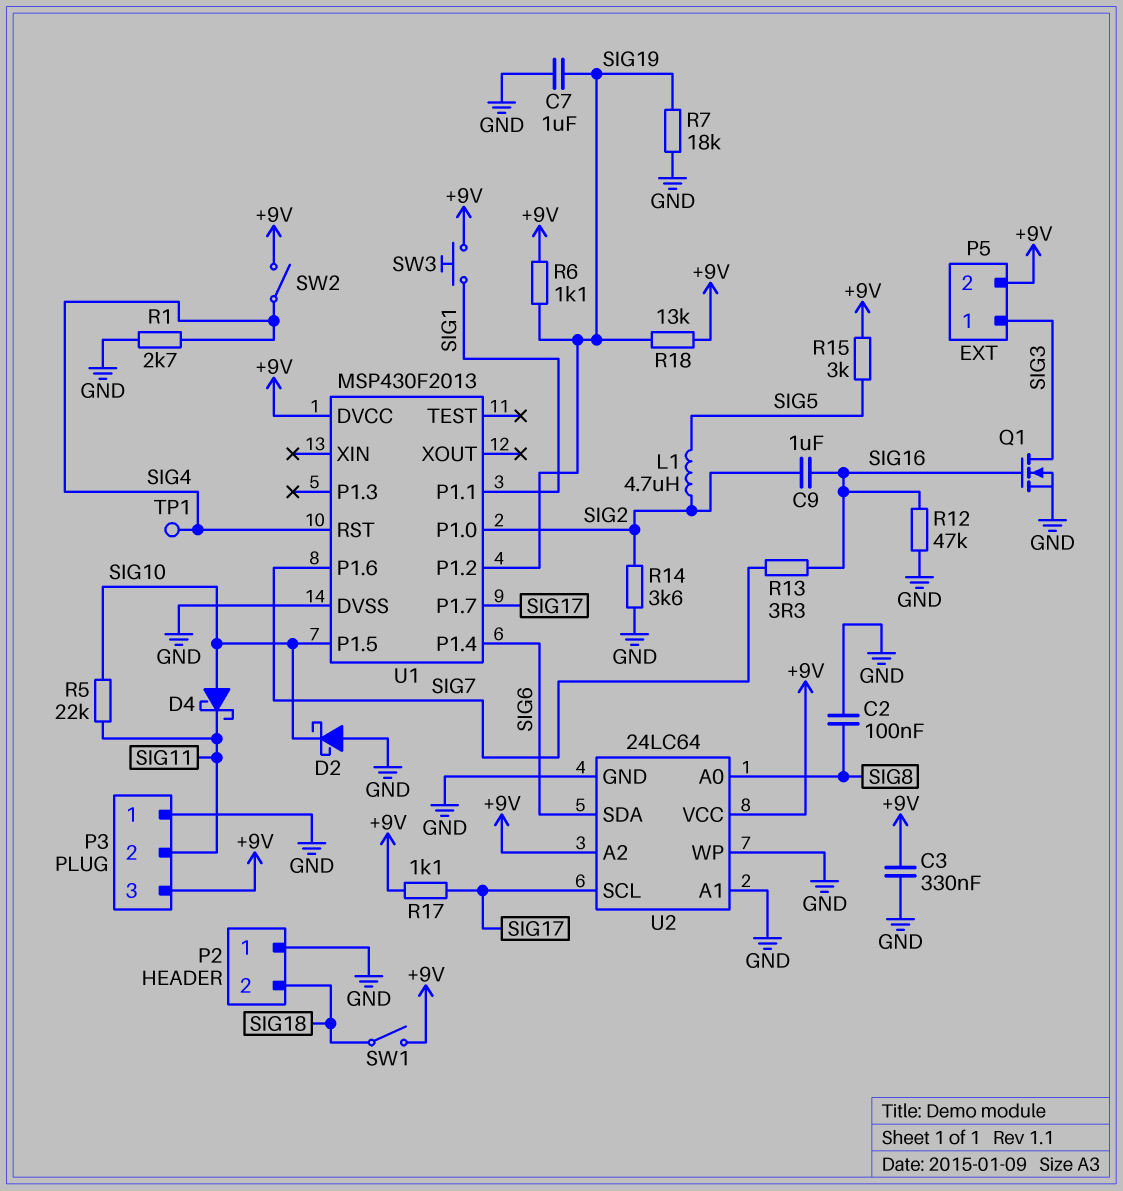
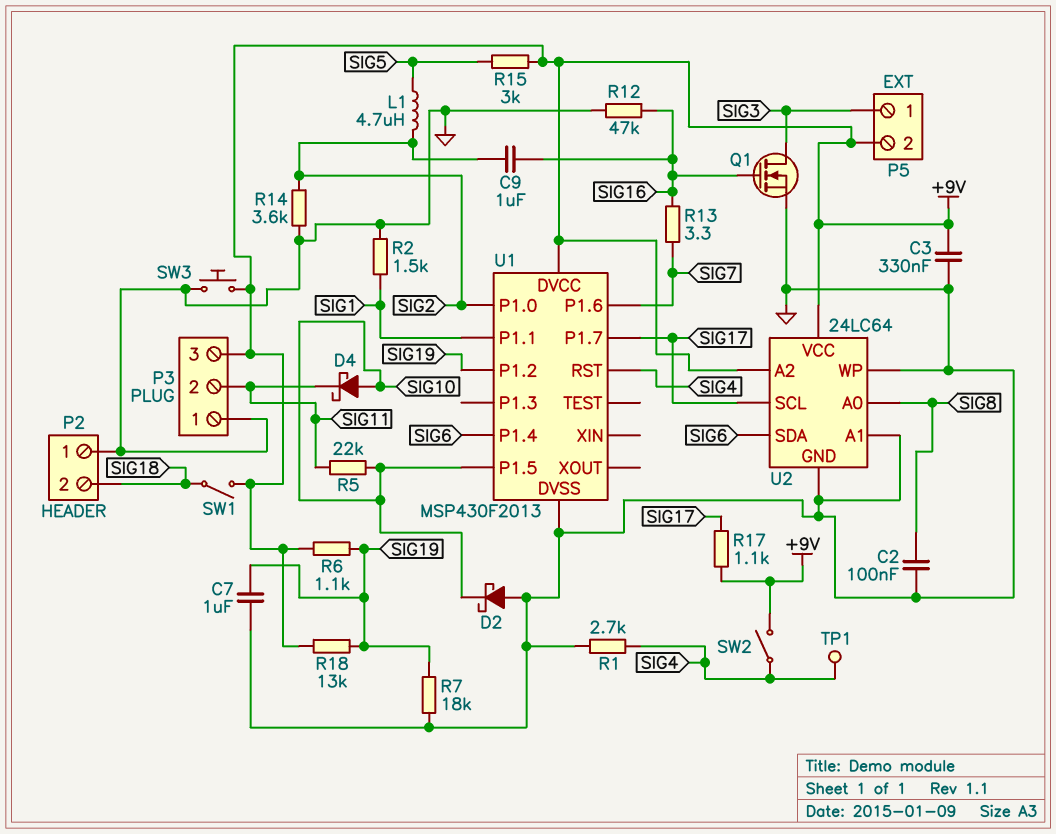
R2: none -> 1.5k (GND, SIG1)
SW3: button (+9V, SIG1) -> button (+9V, GND)

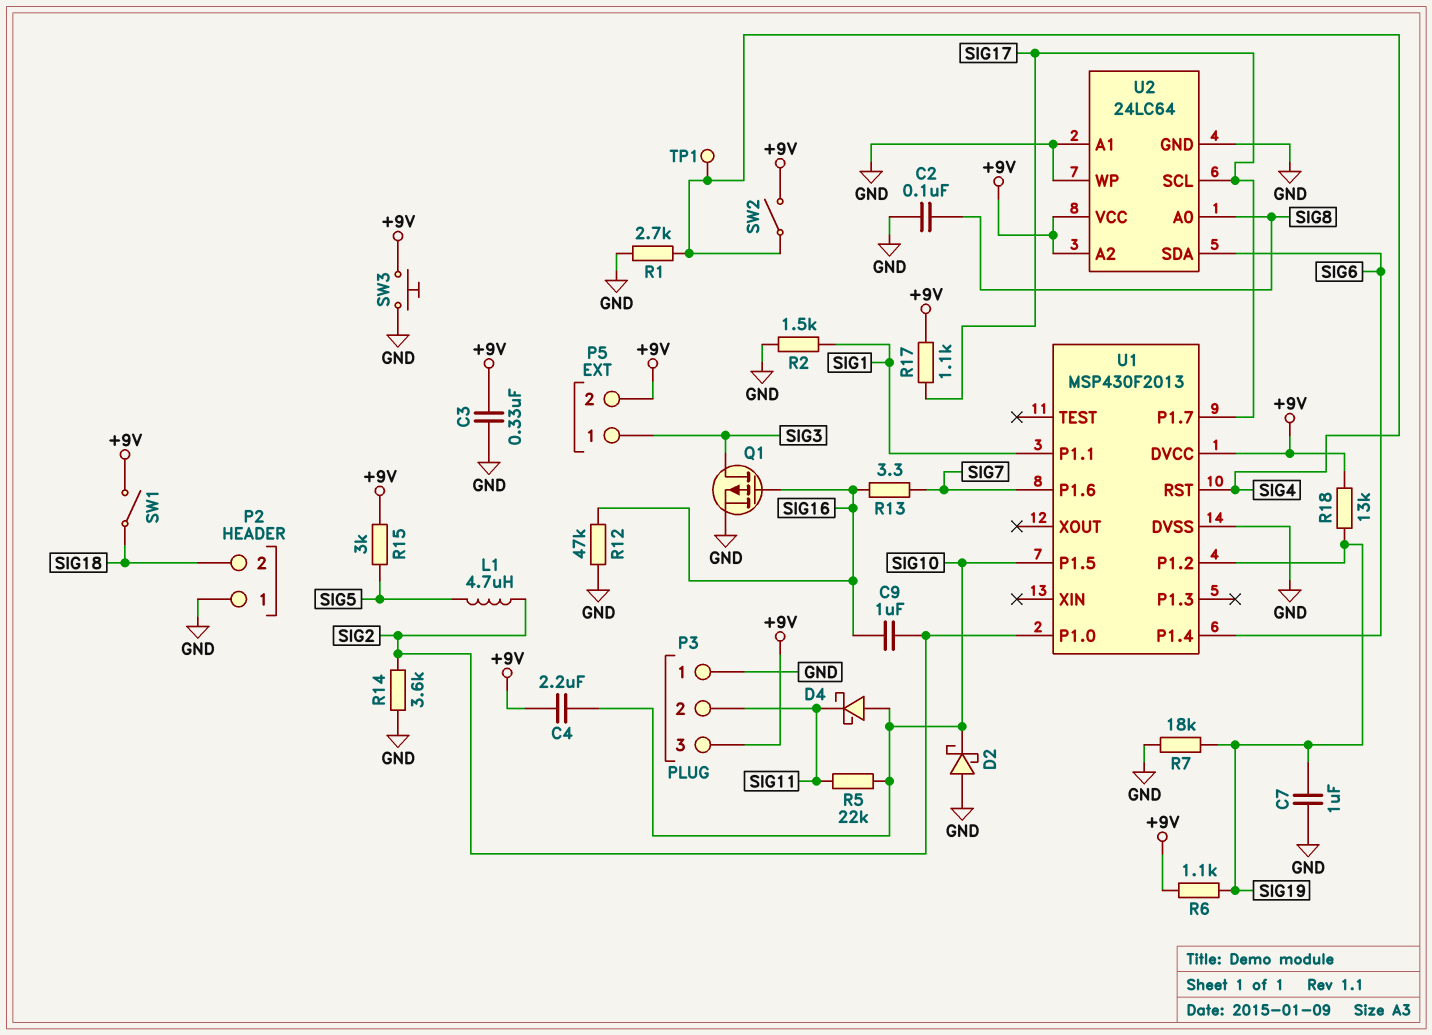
C4: none -> 2.2uF (+9V, SIG10)
Q1: NMOS (G SIG16, D SIG3, S GND) -> PMOS (G SIG16, D SIG3, S GND)

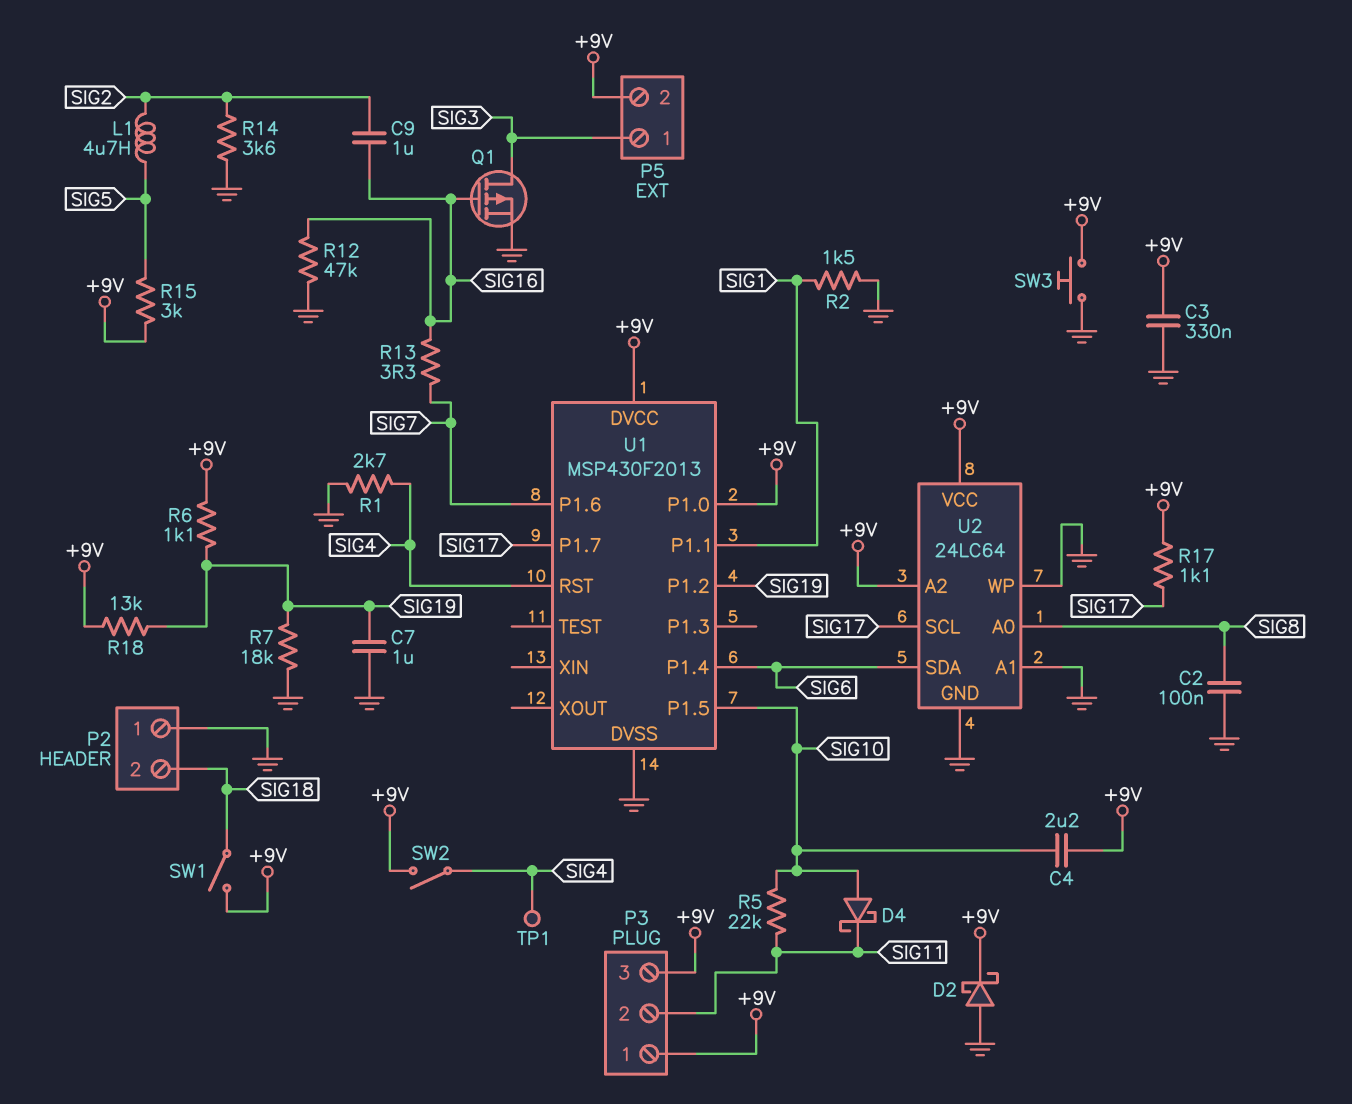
D2: schottky (A GND, K SIG10) -> schottky (A GND, K +9V)
P3 pin 1: GND -> +9V
U1 pin P1.0: SIG2 -> +9V

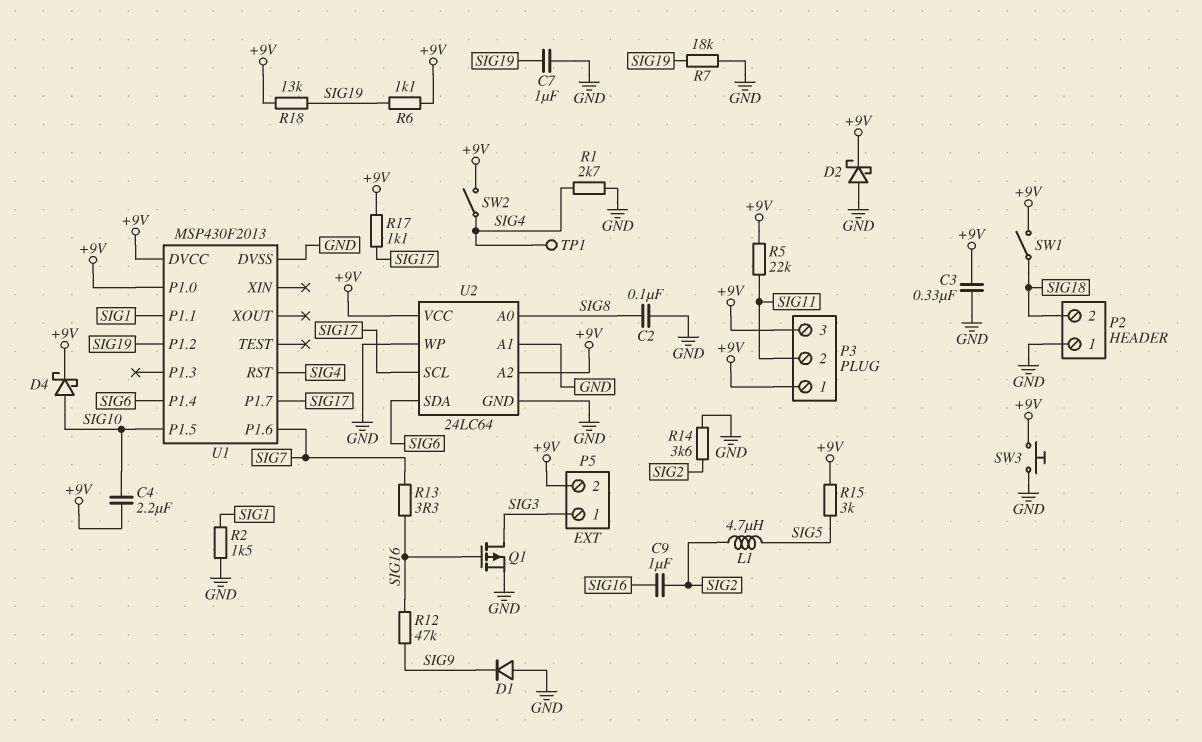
D1: none -> diode (A GND, K SIG9)
D4: schottky (A SIG10, K SIG11) -> schottky (A SIG10, K +9V)
R5: 22k (SIG10, SIG11) -> 22k (+9V, SIG11)
R12: 47k (GND, SIG16) -> 47k (SIG9, SIG16)

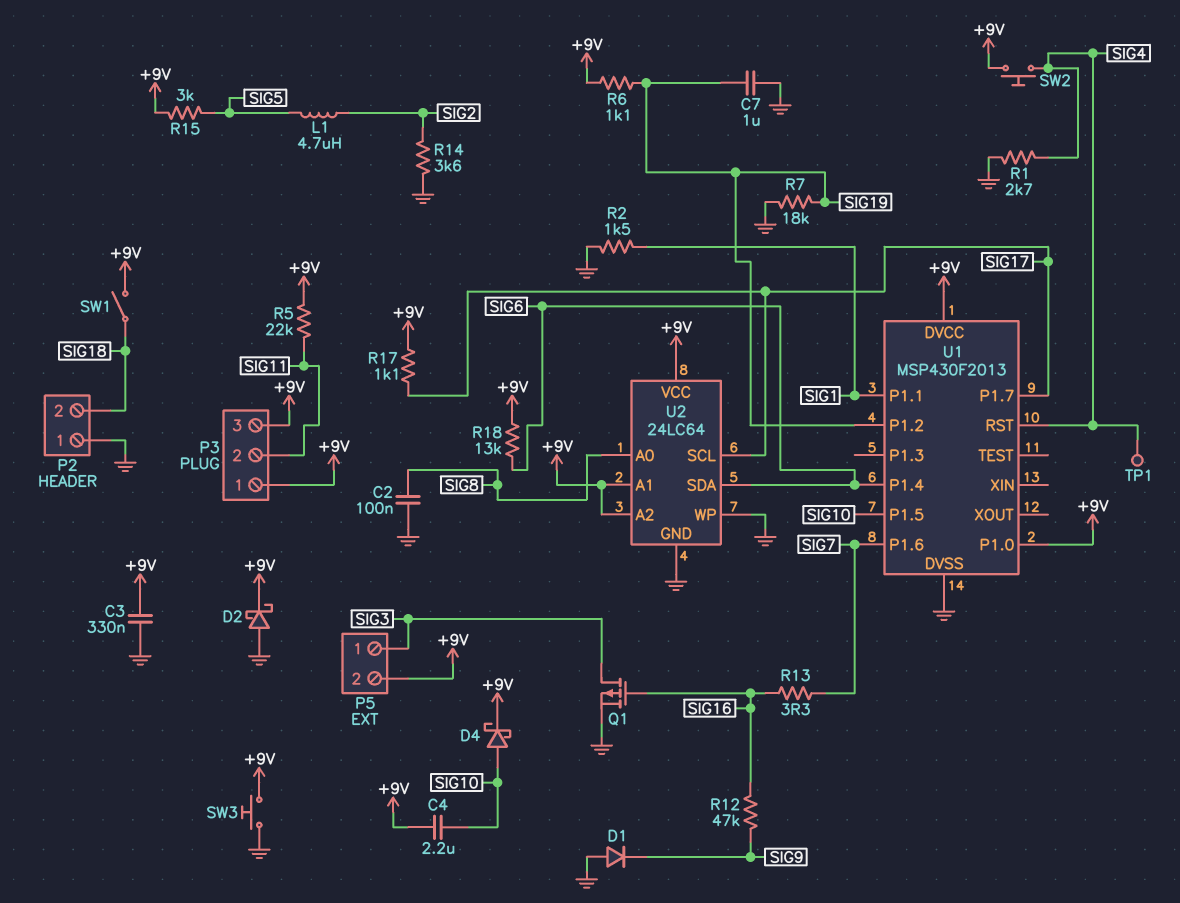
C9: 1uF (SIG2, SIG16) -> none
R18: 13k (+9V, SIG19) -> 13k (+9V, SIG6)
SW2: switch (+9V, SIG4) -> button (+9V, SIG4)
U2 pin A1: GND -> +9V

